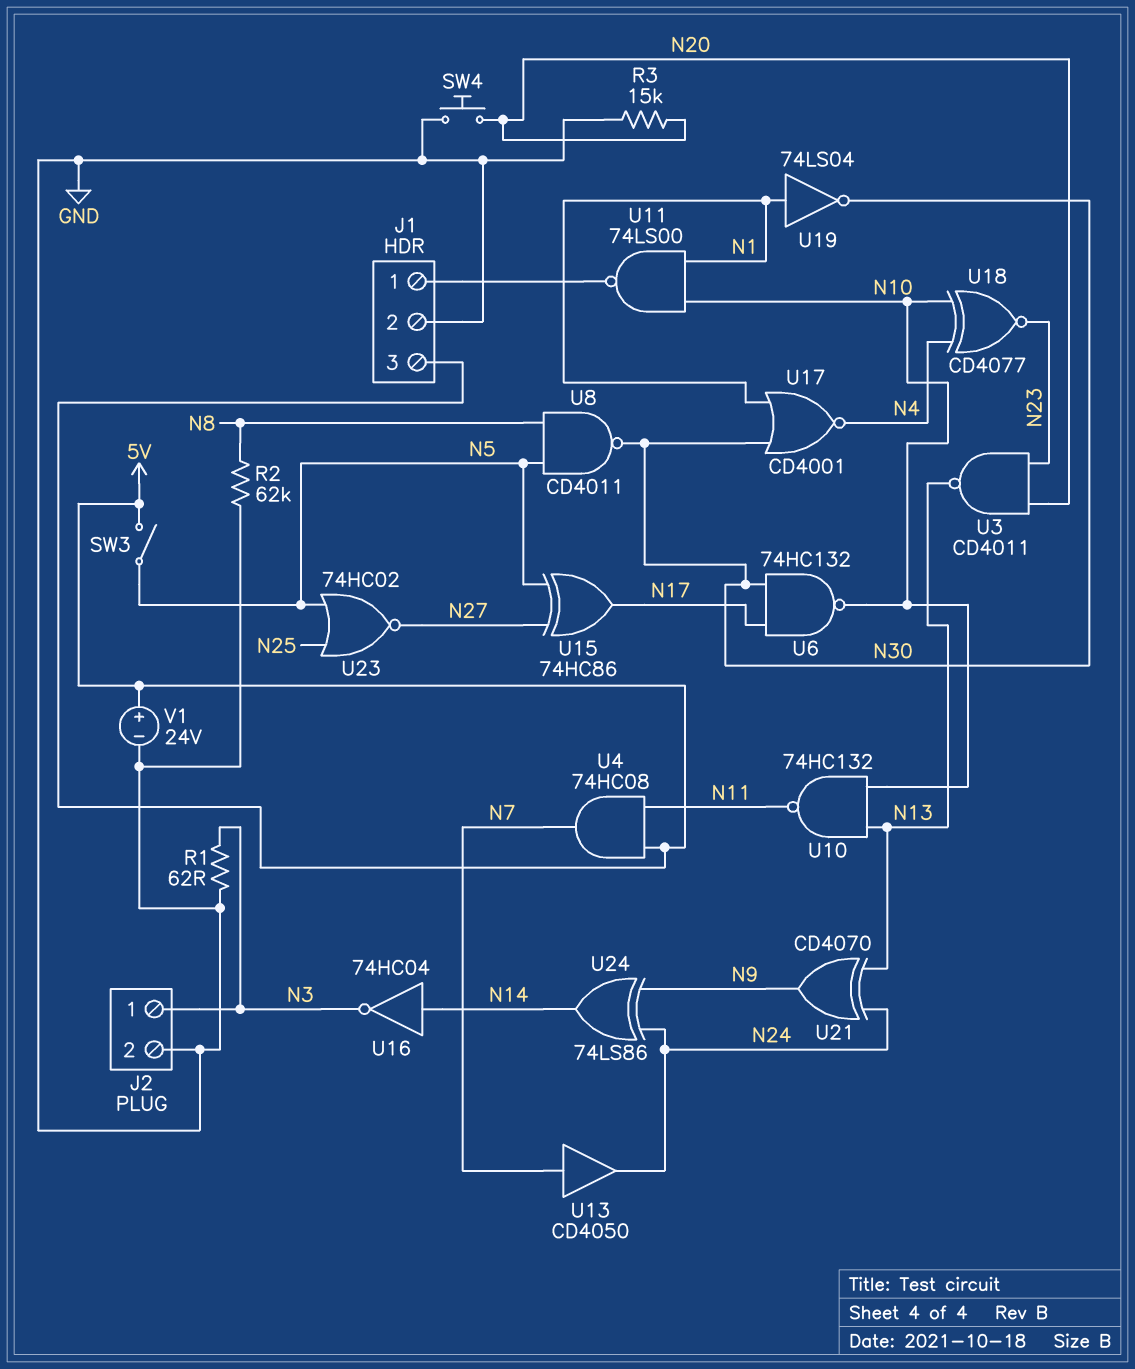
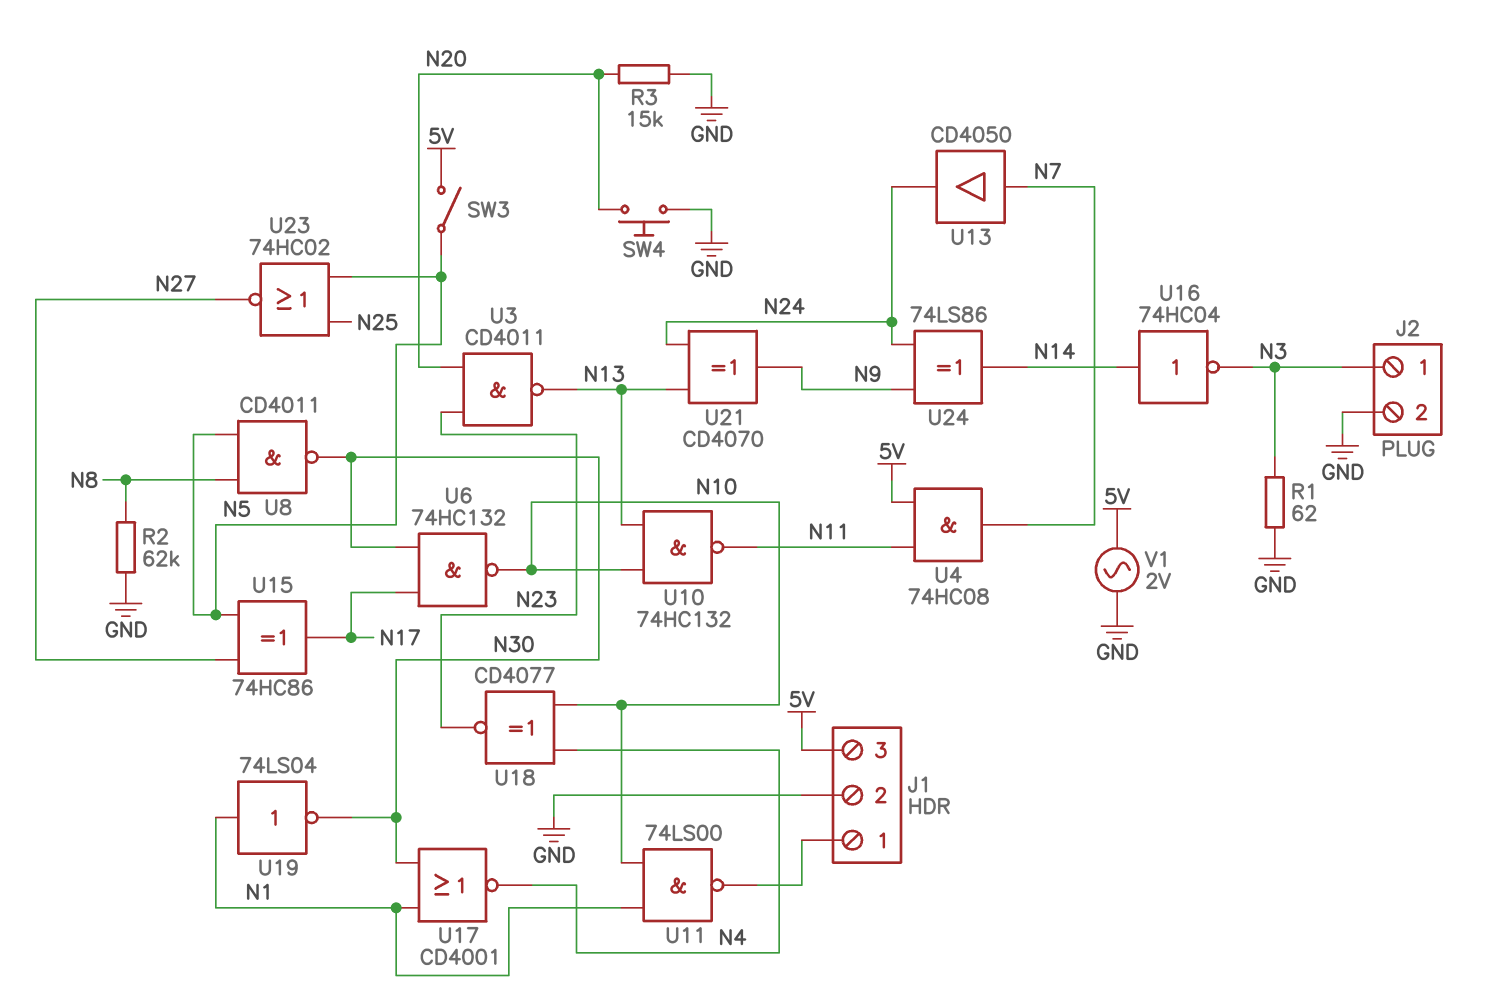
V1: 24V (plus 5V, minus GND) -> AC 2V (5V, GND)

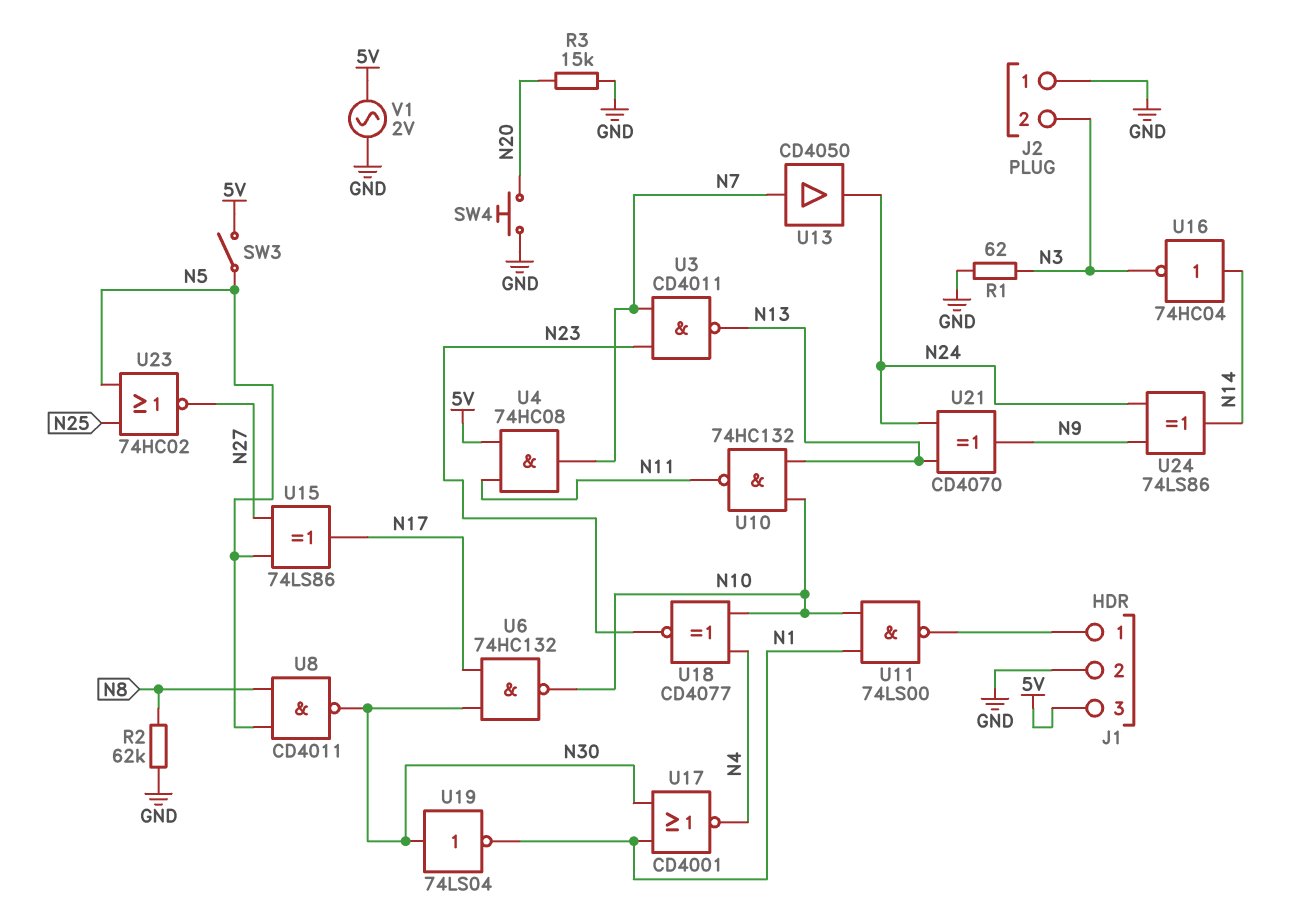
J2 pin 1: N3 -> GND
J2 pin 2: GND -> N3
U3: NAND CD4011 (in N20, in N23, out N13) -> NAND CD4011 (in N7, in N23, out N13)
U15: XOR 74HC86 (in N5, in N27, out N17) -> XOR 74LS86 (in N5, in N27, out N17)
U19: NOT 74LS04 (in N1, out N30) -> NOT 74LS04 (in N30, out N1)

